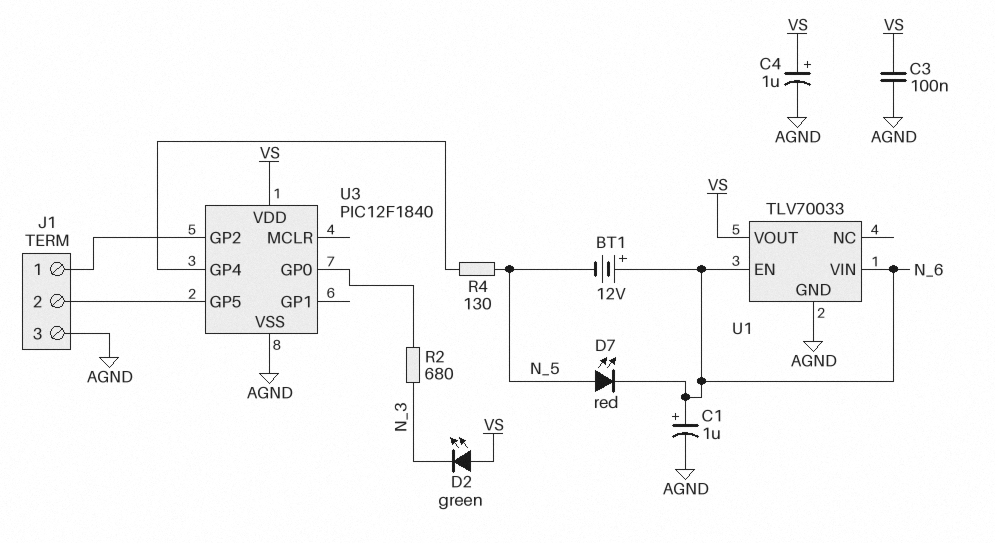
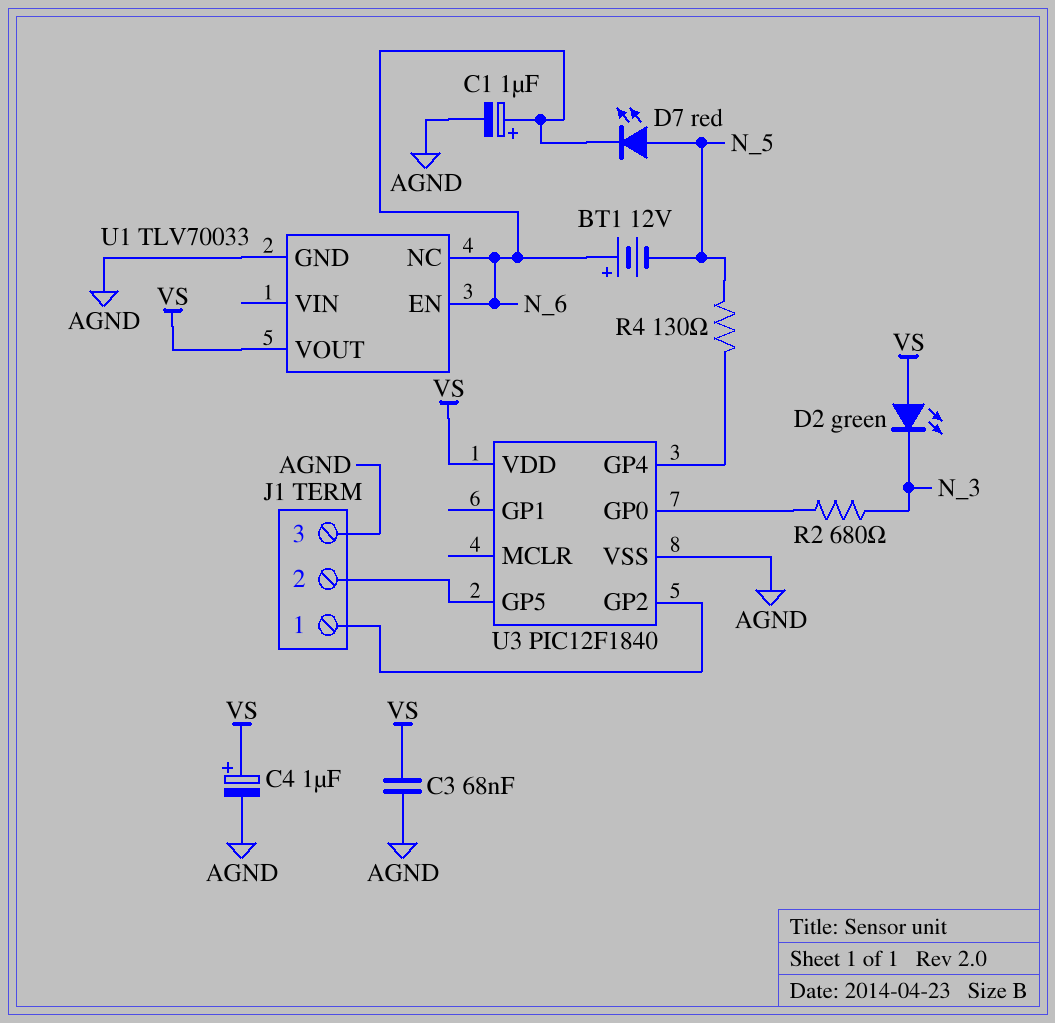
C3: 100nF (AGND, VS) -> 68nF (AGND, VS)
U1 pin NC: none -> N_6
U1 pin VIN: N_6 -> none

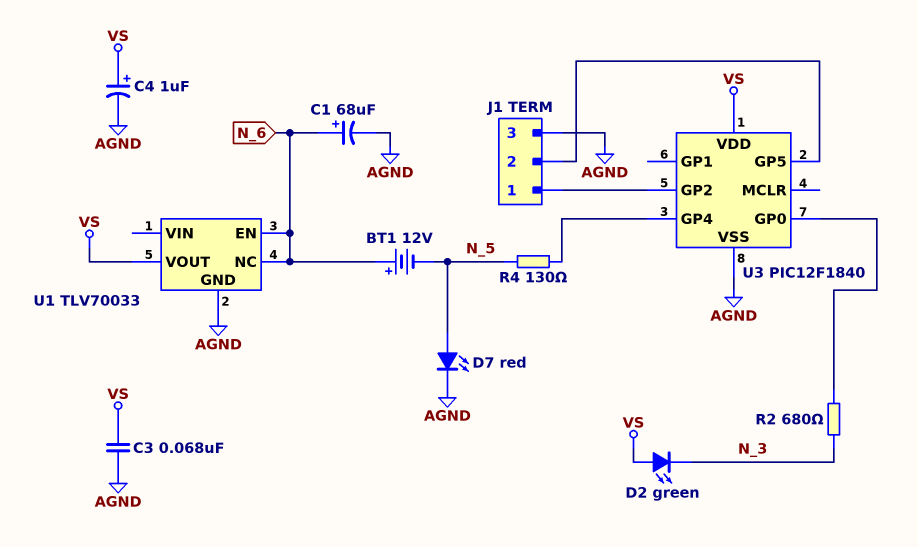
C1: 1uF (plus N_6, minus AGND) -> 68uF (plus N_6, minus AGND)
D7: LED red (A N_5, K N_6) -> LED red (A N_5, K AGND)

